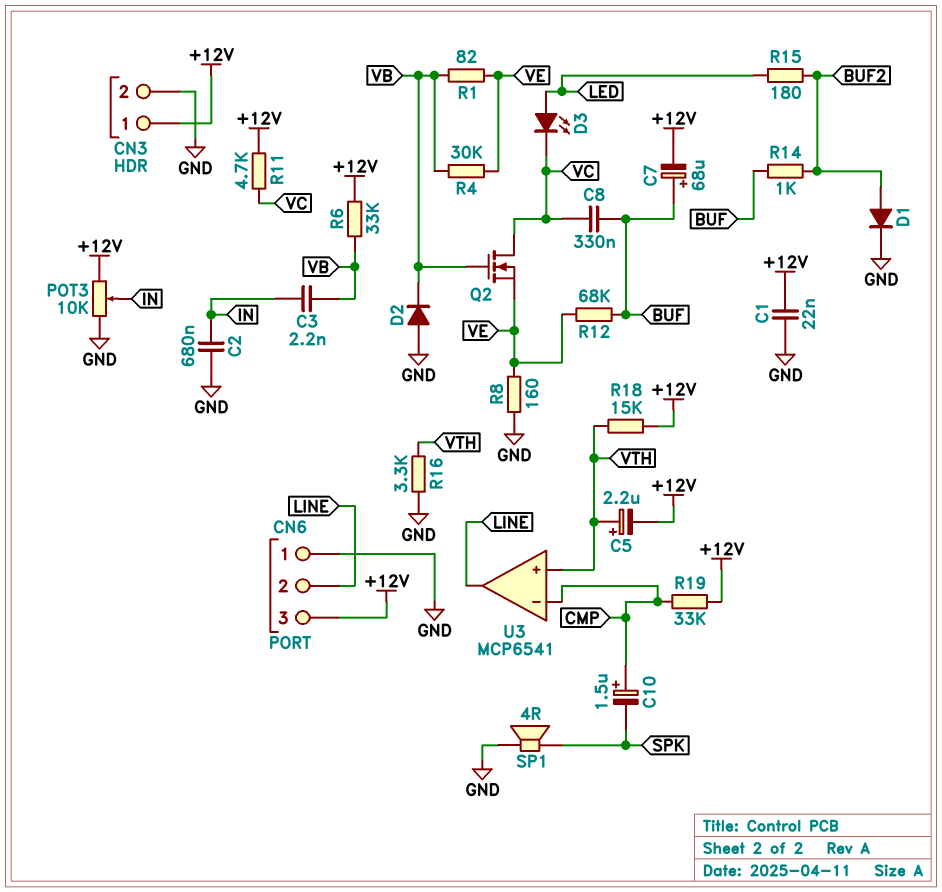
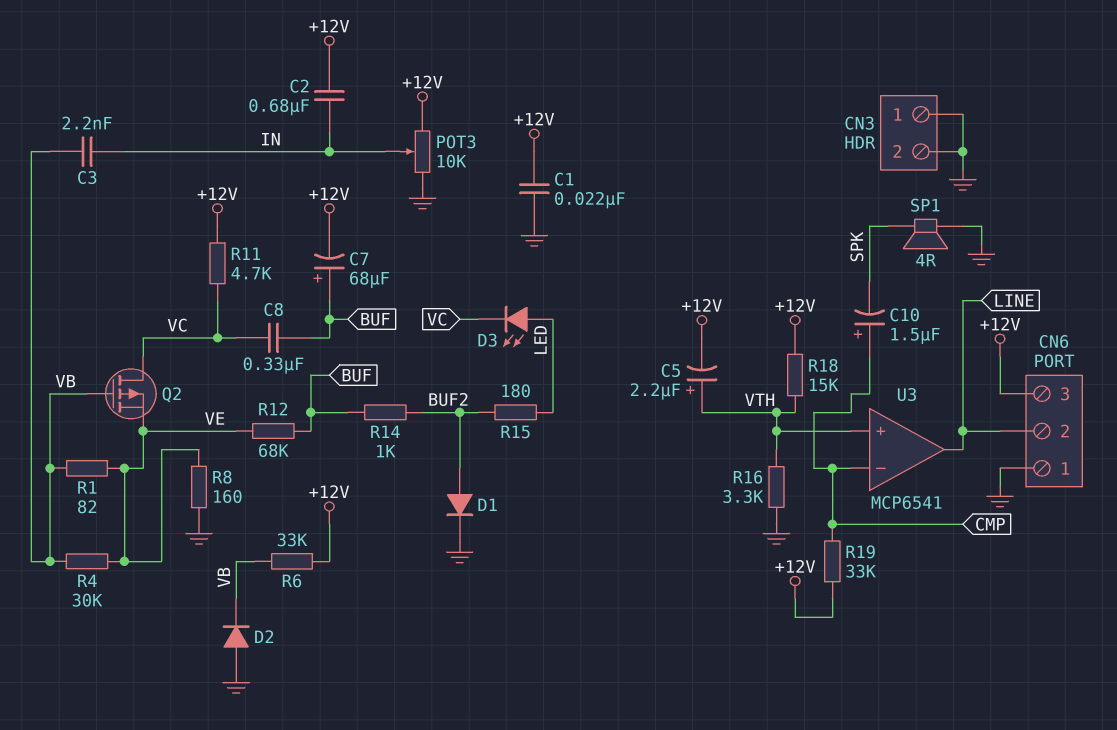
C2: 680nF (GND, IN) -> 680nF (+12V, IN)
CN3 pin 1: +12V -> GND
Q2: NMOS (G VB, D VC, S VE) -> PMOS (G VB, D VC, S VE)

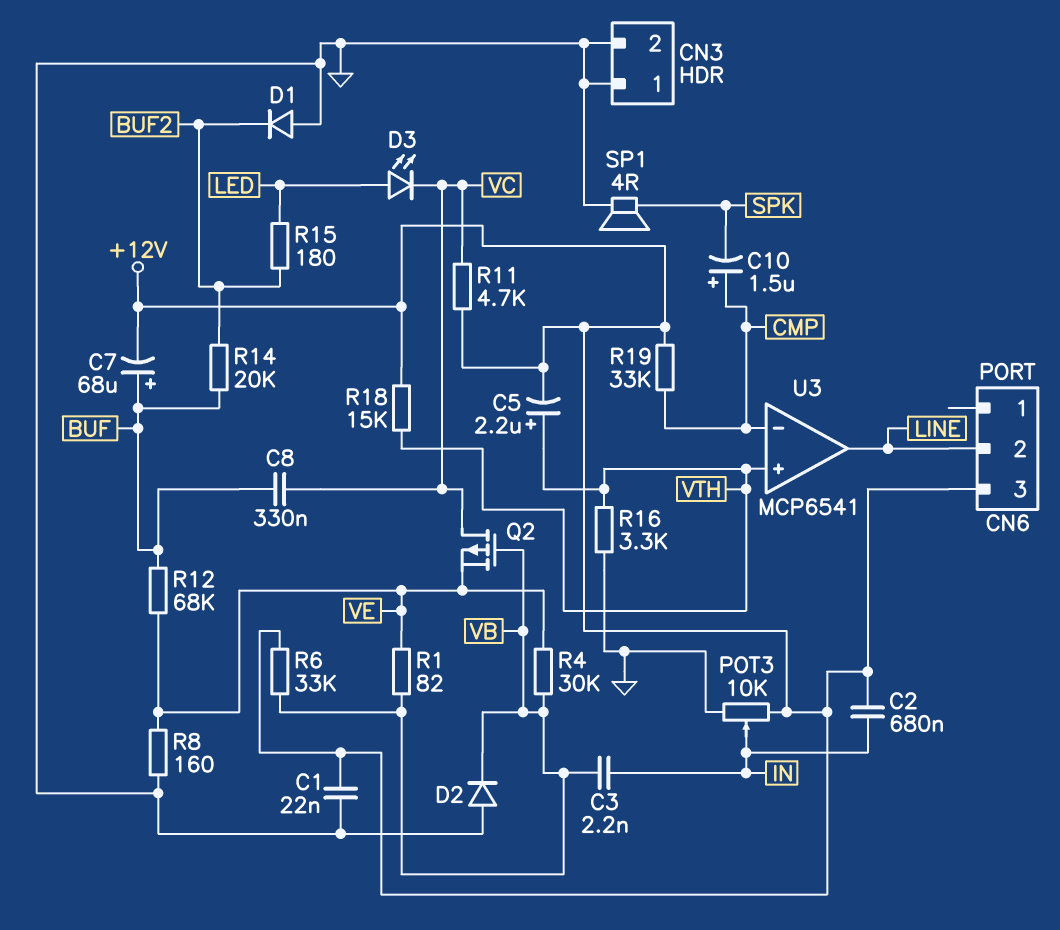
CN6 pin 1: GND -> none
D1: diode (A BUF2, K GND) -> diode (A GND, K BUF2)
R14: 1k (BUF, BUF2) -> 20k (BUF, BUF2)

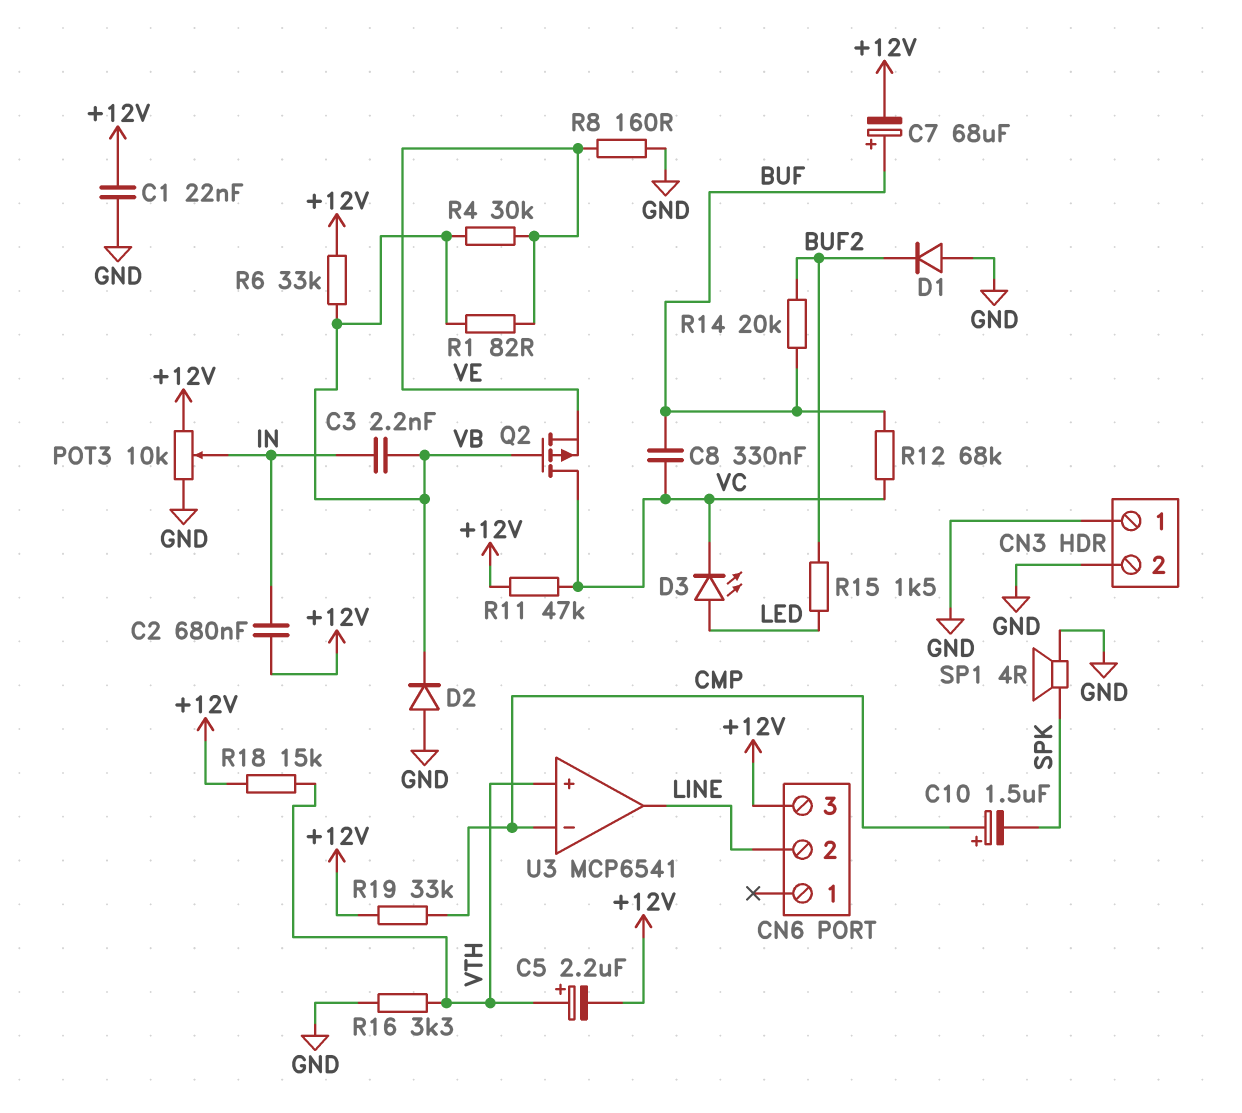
R11: 4.7k (+12V, VC) -> 47k (+12V, VC)
R12: 68k (BUF, VE) -> 68k (BUF, VC)
R15: 180 (BUF2, LED) -> 1.5k (BUF2, LED)

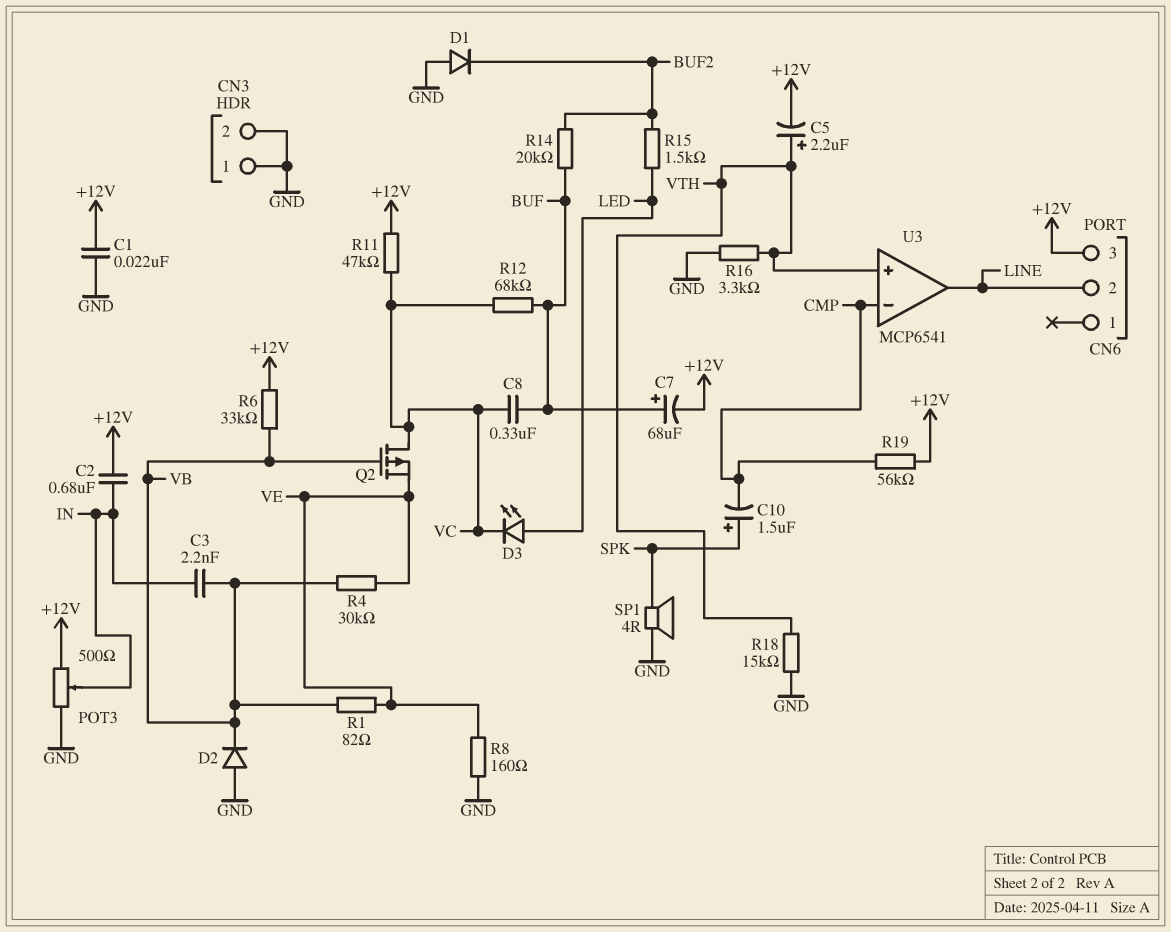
C10: 1.5uF (plus CMP, minus SPK) -> 1.5uF (plus SPK, minus CMP)
POT3: 10k (+12V, GND, wiper IN) -> 500 (+12V, GND, wiper IN)
R18: 15k (+12V, VTH) -> 15k (GND, VTH)
R19: 33k (+12V, CMP) -> 56k (+12V, CMP)

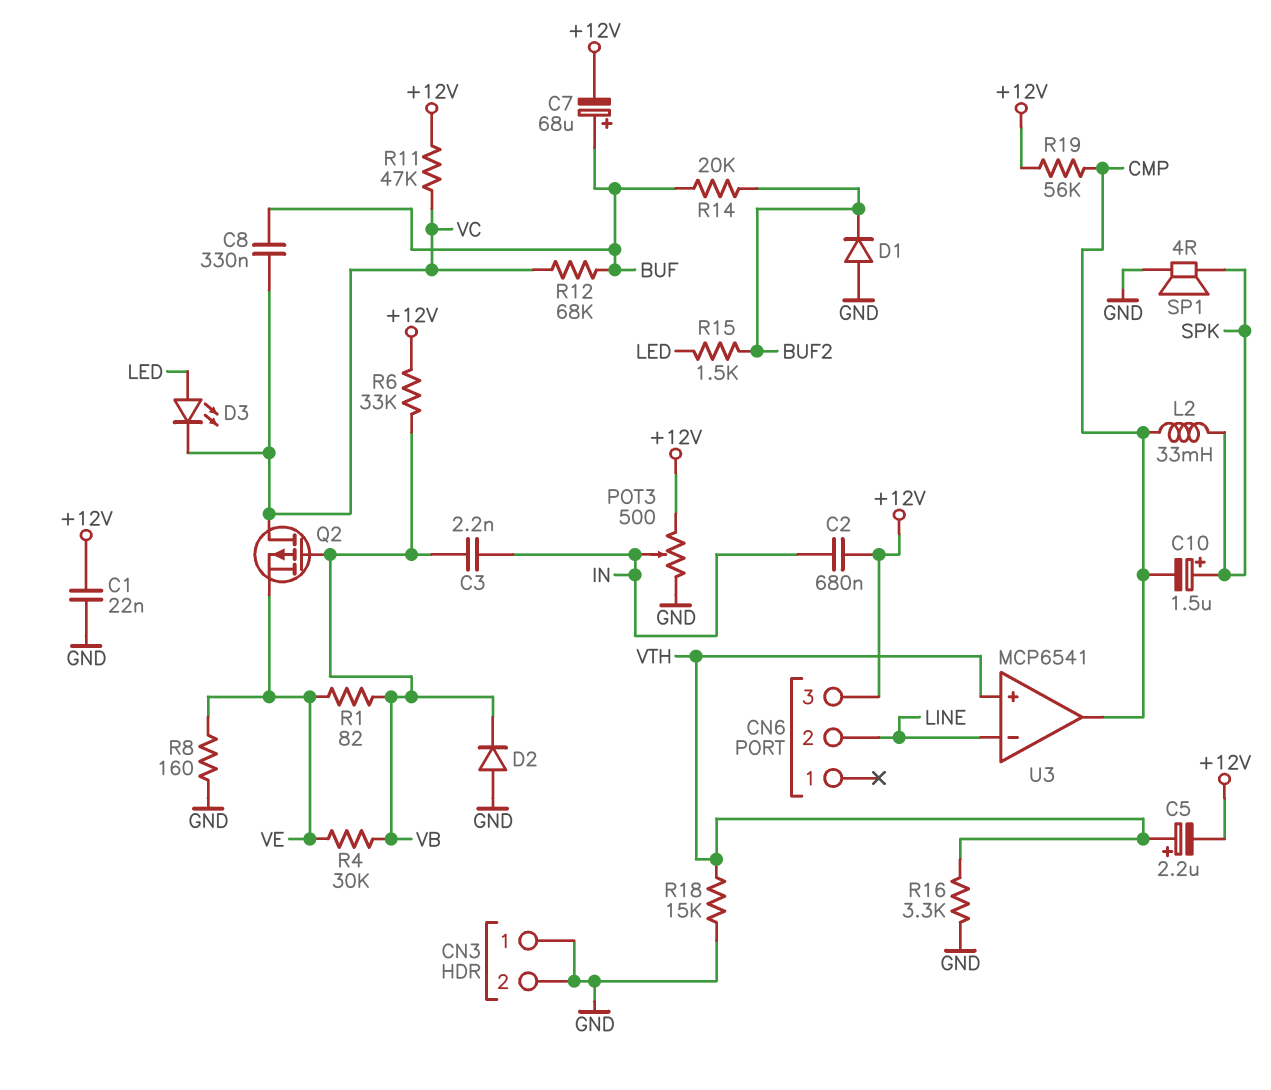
L2: none -> 33mH (CMP, SPK)
U3 pin in-: CMP -> LINE
U3 pin out: LINE -> CMP

